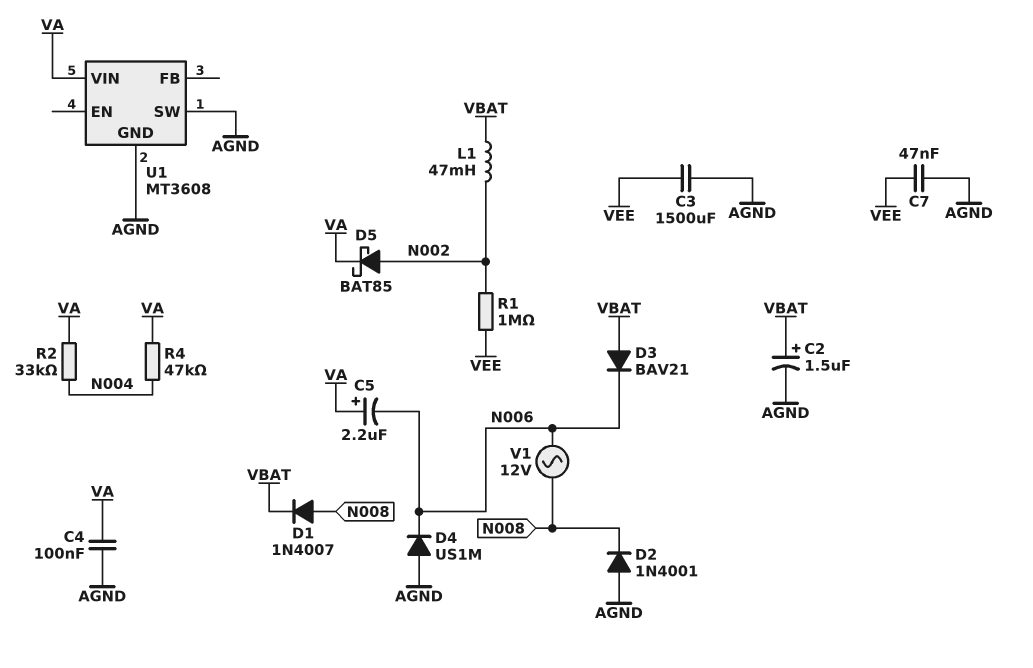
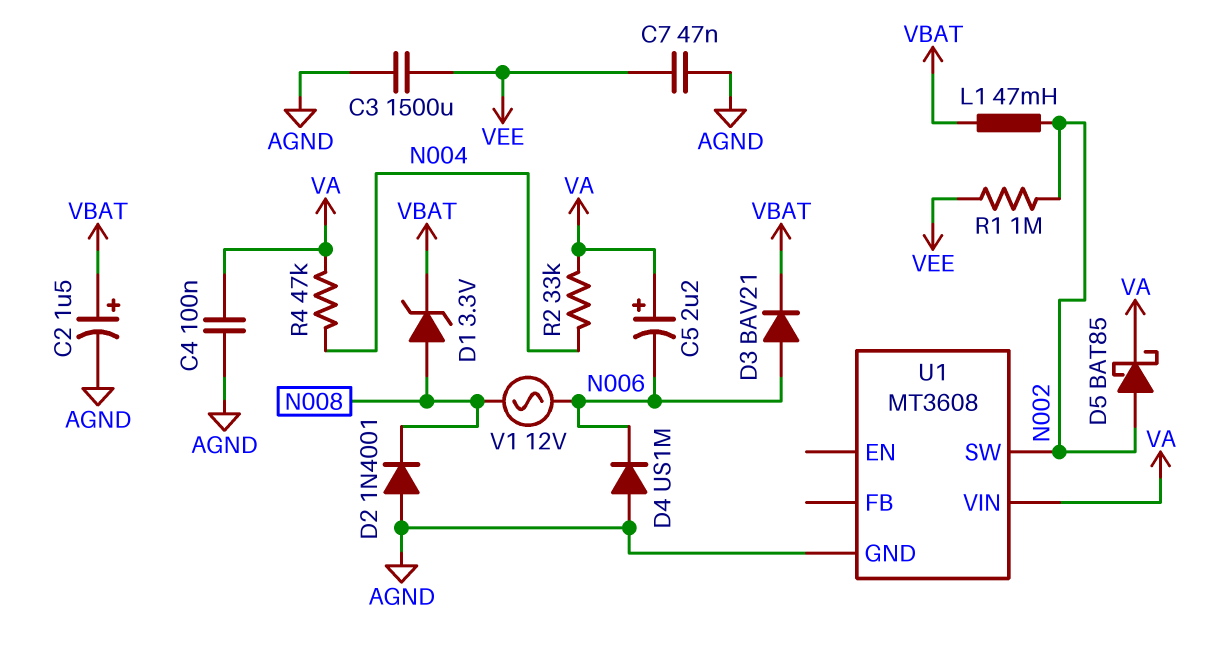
D1: diode 1N4007 (A N008, K VBAT) -> zener 3.3V (A N008, K VBAT)
D3: diode BAV21 (A VBAT, K N006) -> diode BAV21 (A N006, K VBAT)
U1 pin SW: AGND -> N002

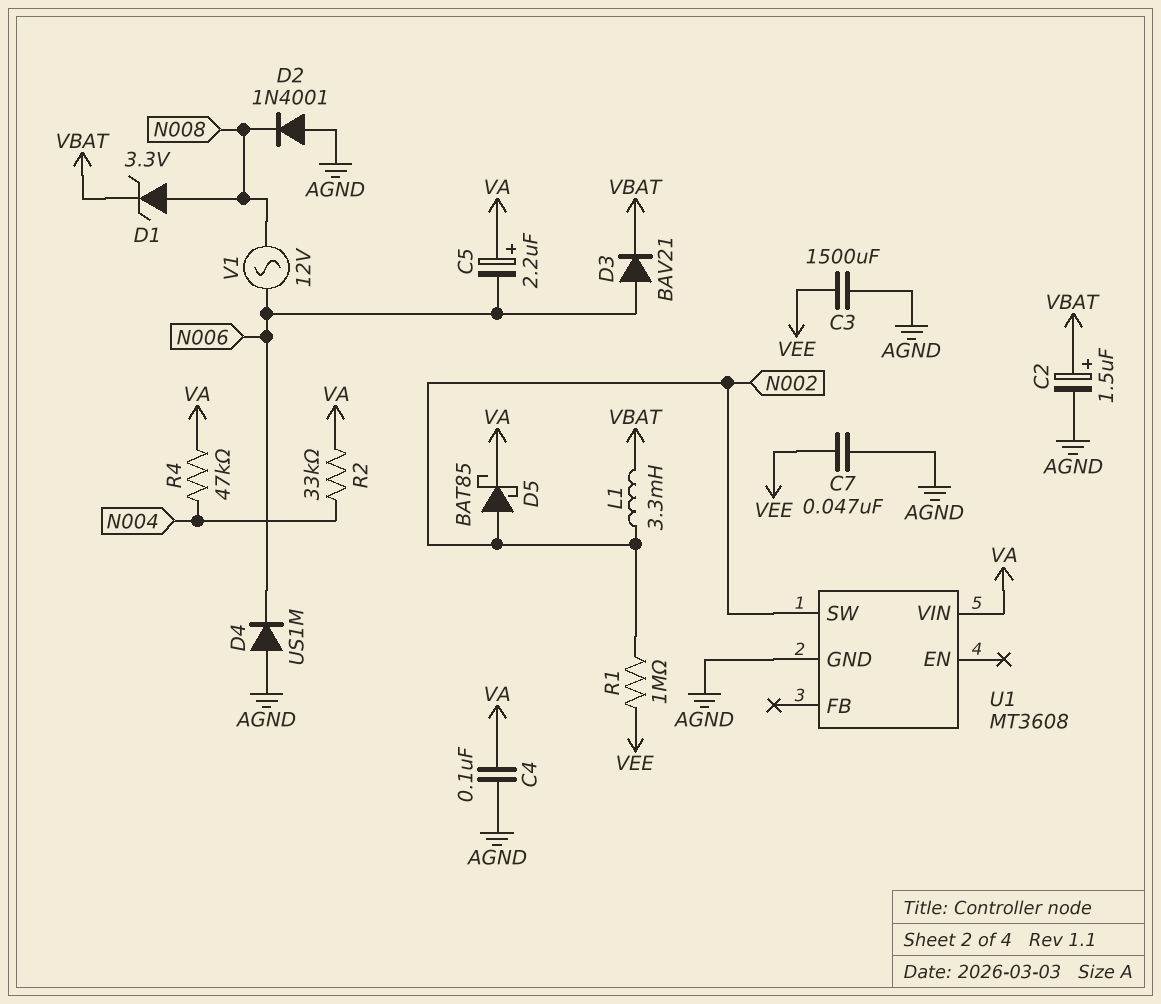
L1: 47mH (N002, VBAT) -> 3.3mH (N002, VBAT)

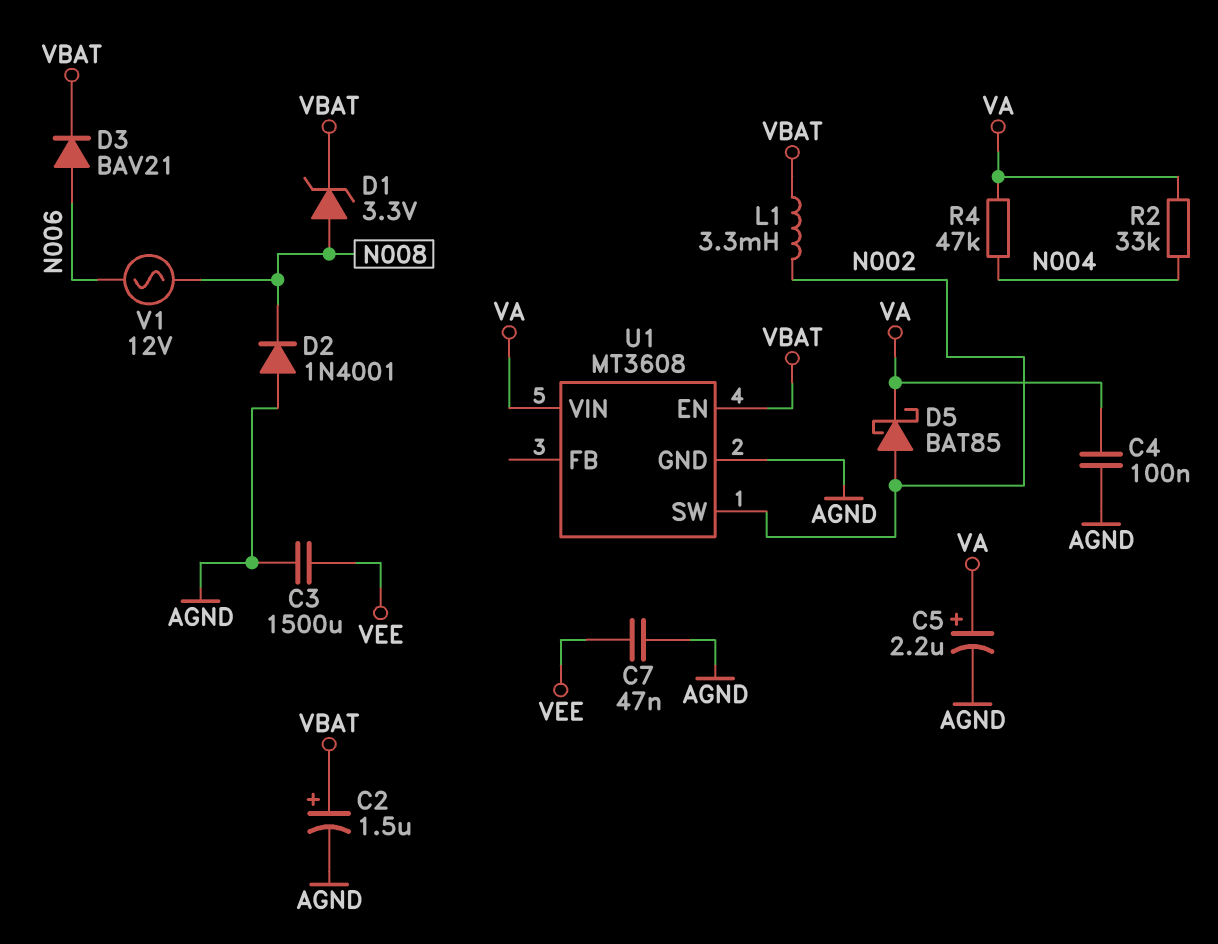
C5: 2.2uF (plus VA, minus N006) -> 2.2uF (plus VA, minus AGND)
D4: diode US1M (A AGND, K N006) -> none
R1: 1M (N002, VEE) -> none
U1 pin EN: none -> VBAT

